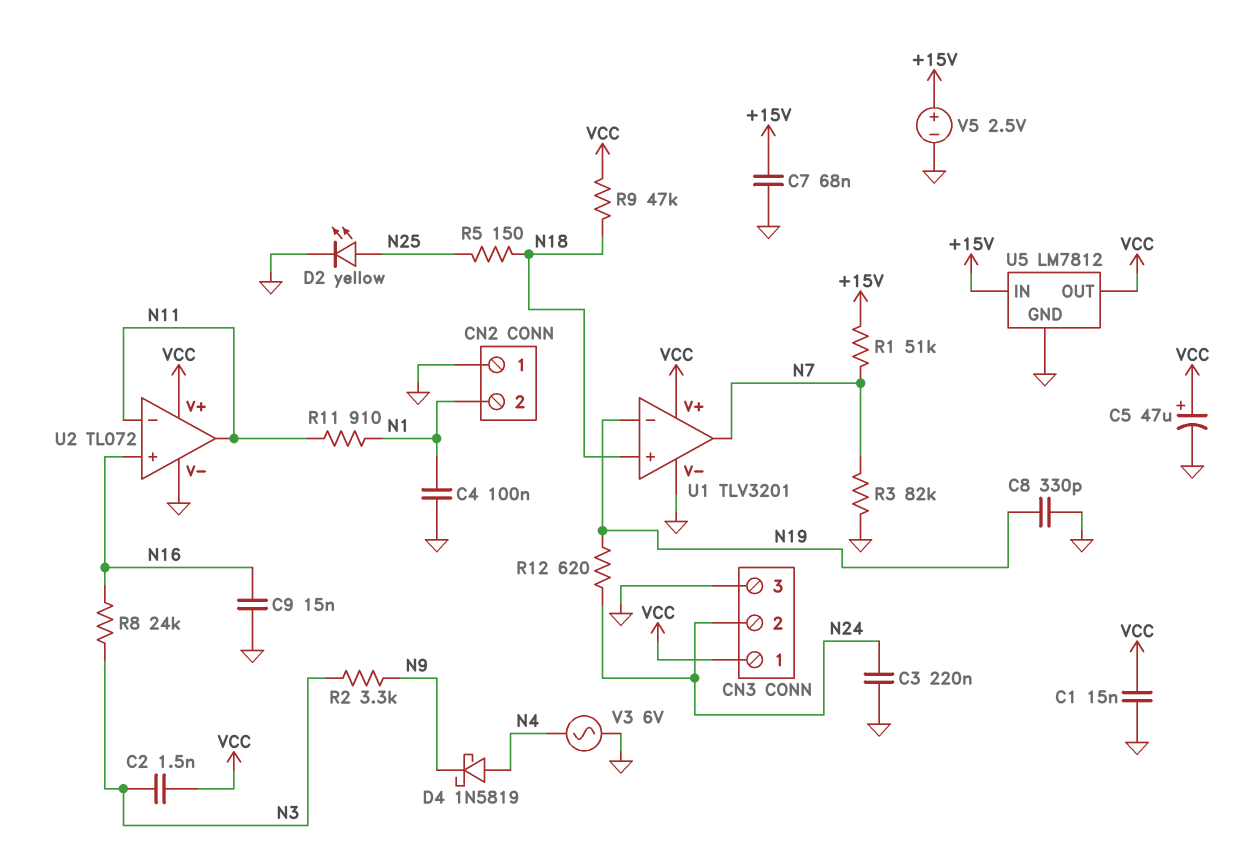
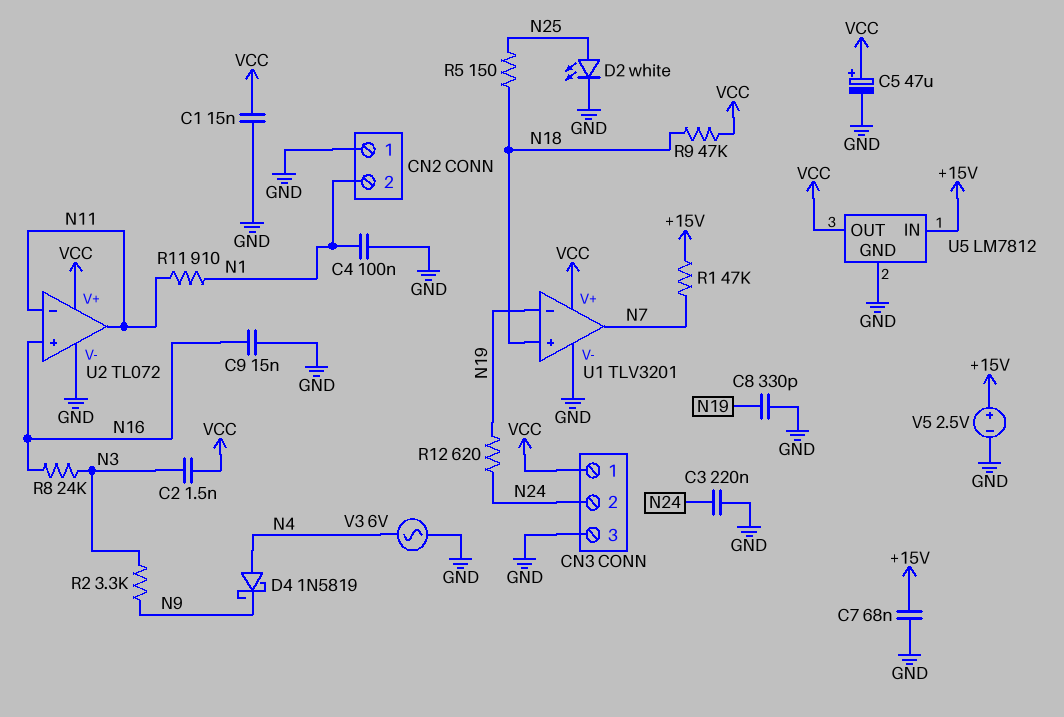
D2: LED yellow (A N25, K GND) -> LED white (A N25, K GND)
R1: 51k (+15V, N7) -> 47k (+15V, N7)
R3: 82k (GND, N7) -> none

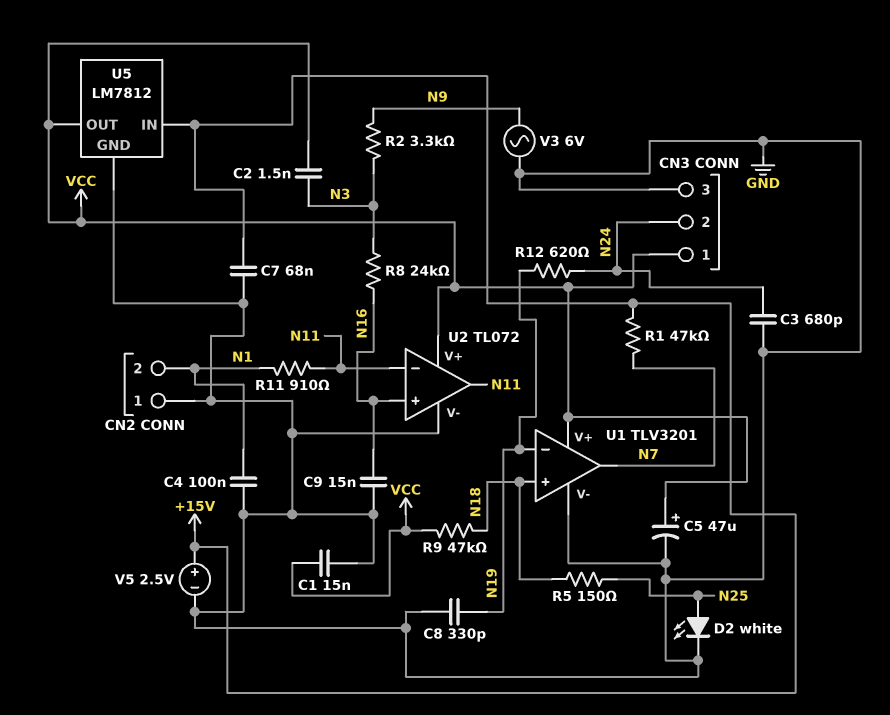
C3: 220nF (GND, N24) -> 680pF (GND, N24)
D4: schottky 1N5819 (A N4, K N9) -> none
V3: AC 6V (GND, N4) -> AC 6V (GND, N9)

